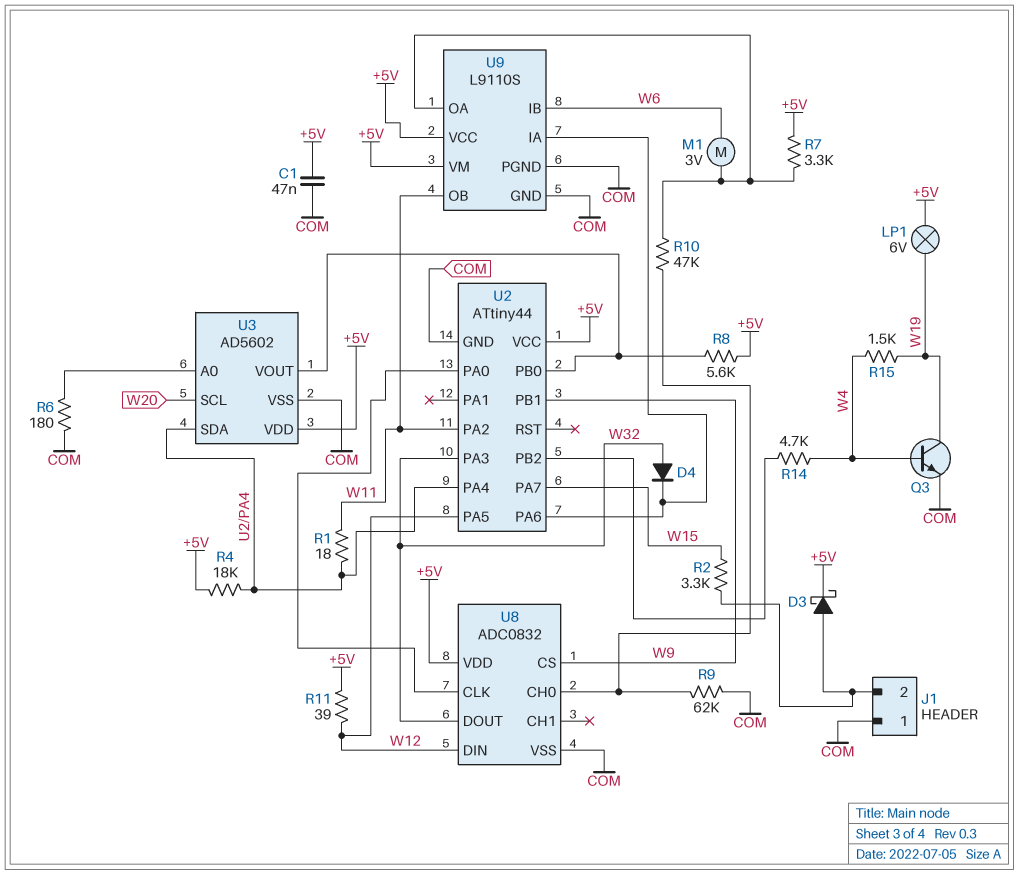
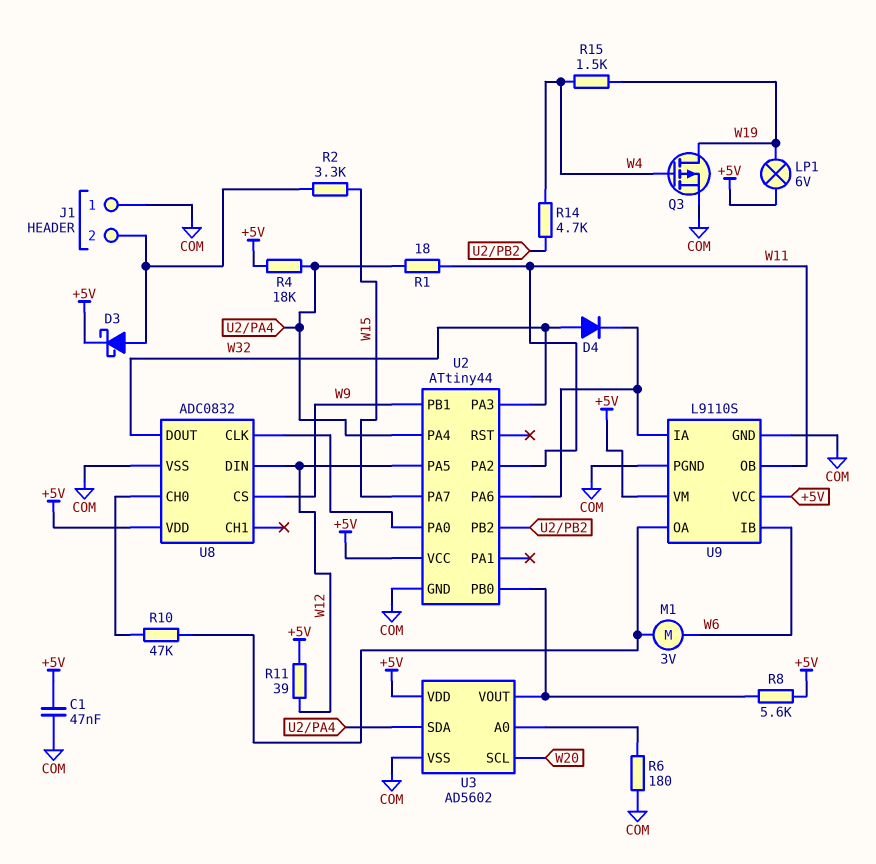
Q3: NPN (B W4, C W19, E COM) -> PMOS (G W4, D W19, S COM)
R7: 3.3k (+5V, U9/OA) -> none
R9: 62k (COM, U8/CH0) -> none

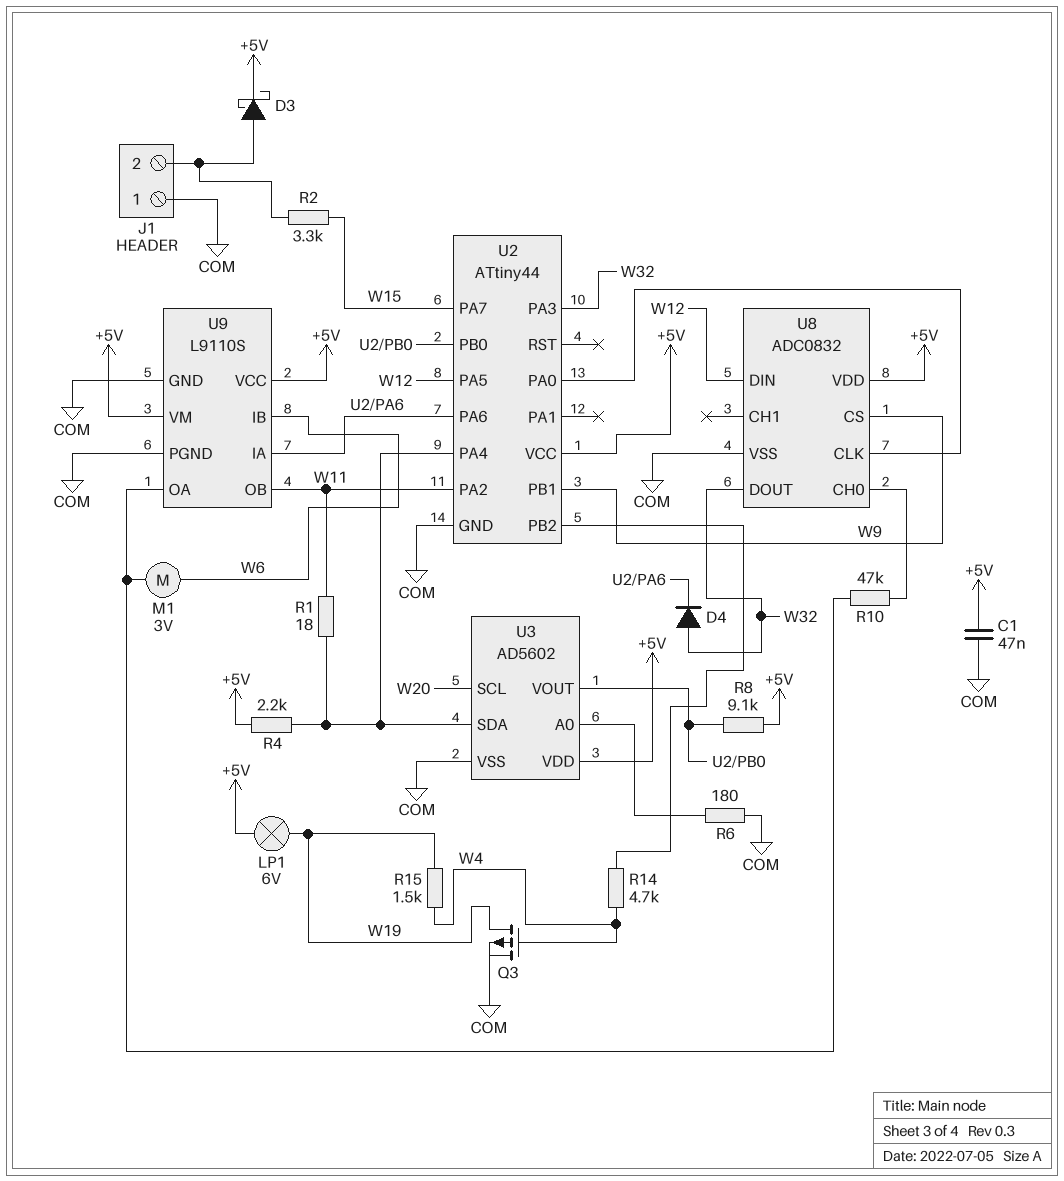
R4: 18k (+5V, U2/PA4) -> 2.2k (+5V, U2/PA4)
R8: 5.6k (+5V, U2/PB0) -> 9.1k (+5V, U2/PB0)
R11: 39 (+5V, W12) -> none

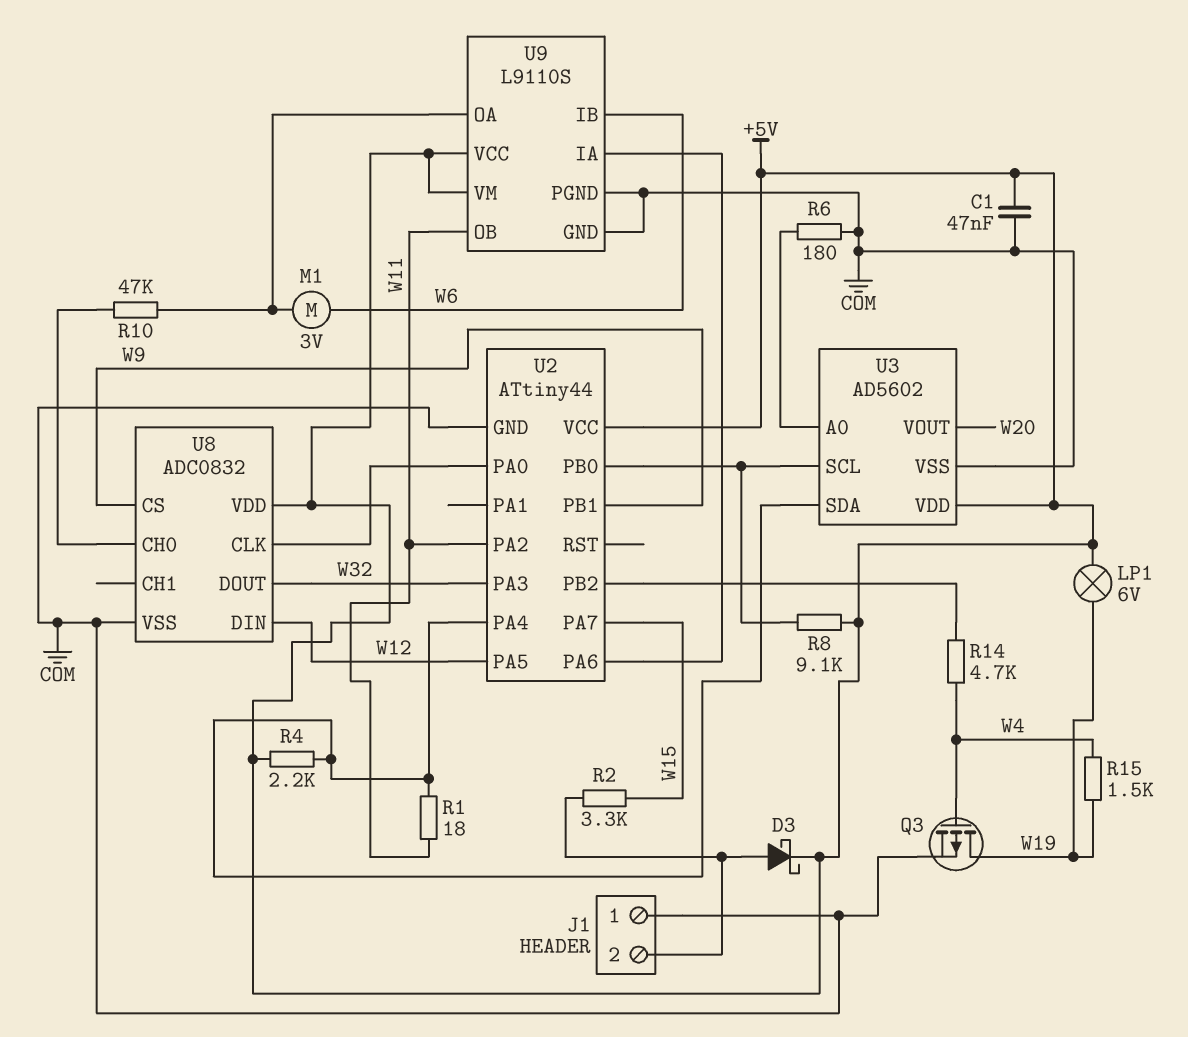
D4: diode (A W32, K U2/PA6) -> none
U3 pin SCL: W20 -> U2/PB0
U3 pin VOUT: U2/PB0 -> W20

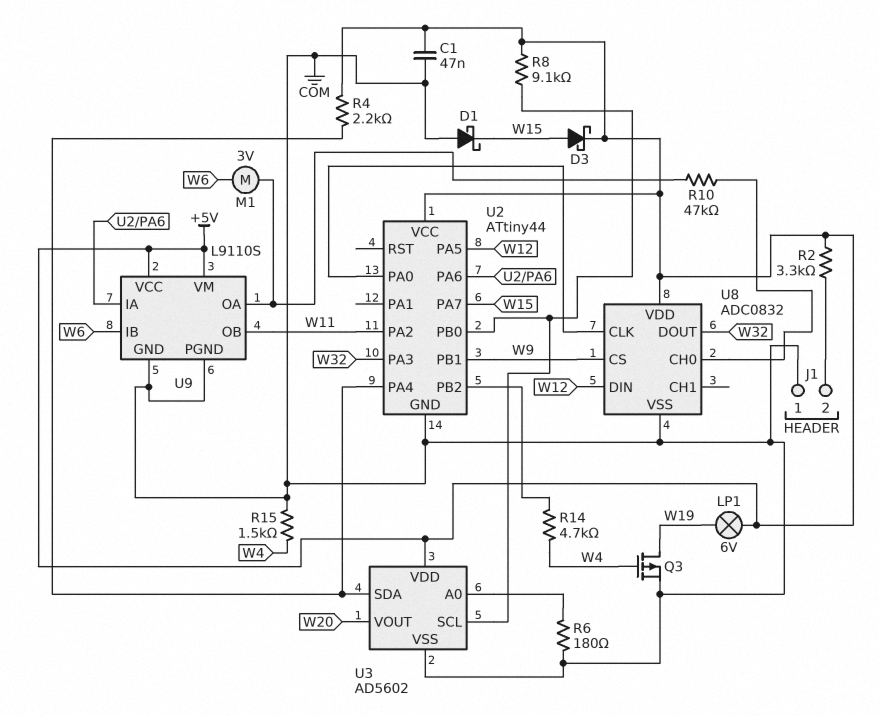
D1: none -> schottky (A COM, K W15)
D3: schottky (A J1/2, K +5V) -> schottky (A W15, K +5V)
R1: 18 (U2/PA4, W11) -> none
R2: 3.3k (J1/2, W15) -> 3.3k (+5V, J1/2)
R15: 1.5k (W4, W19) -> 1.5k (COM, W4)

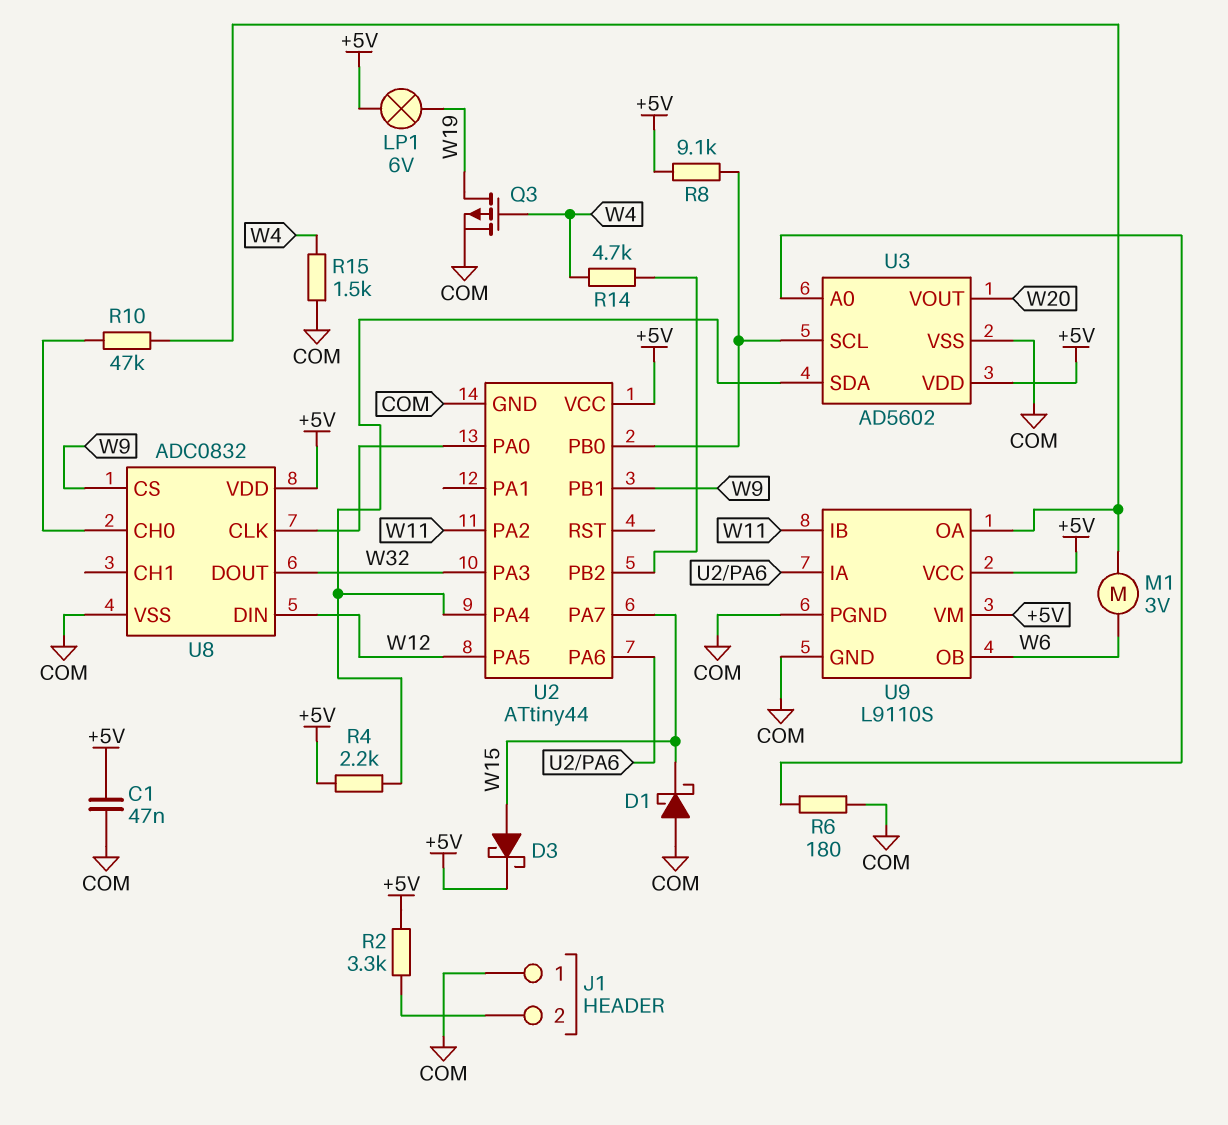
U9 pin IB: W6 -> W11
U9 pin OB: W11 -> W6

